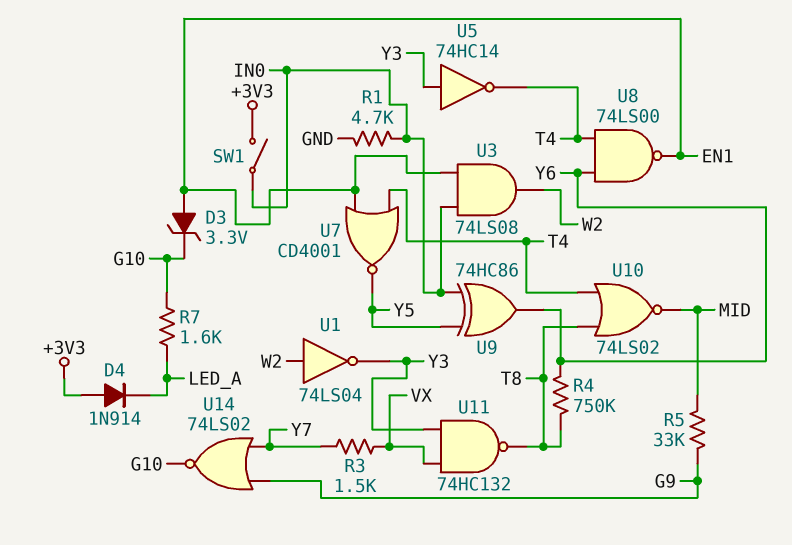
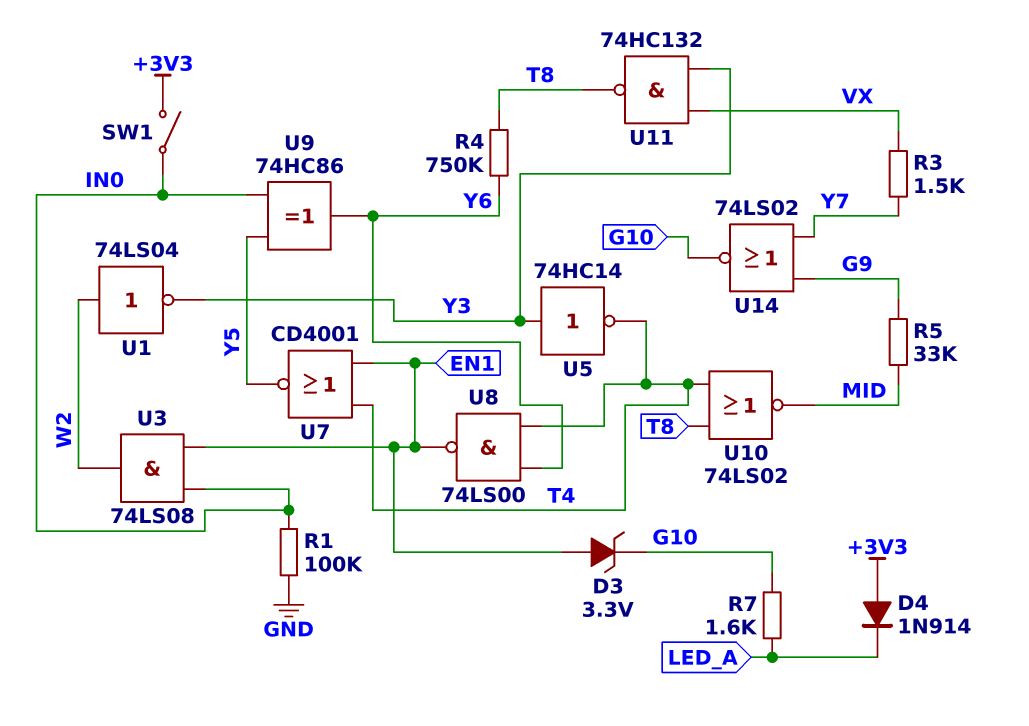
R1: 4.7k (GND, IN0) -> 100k (GND, IN0)

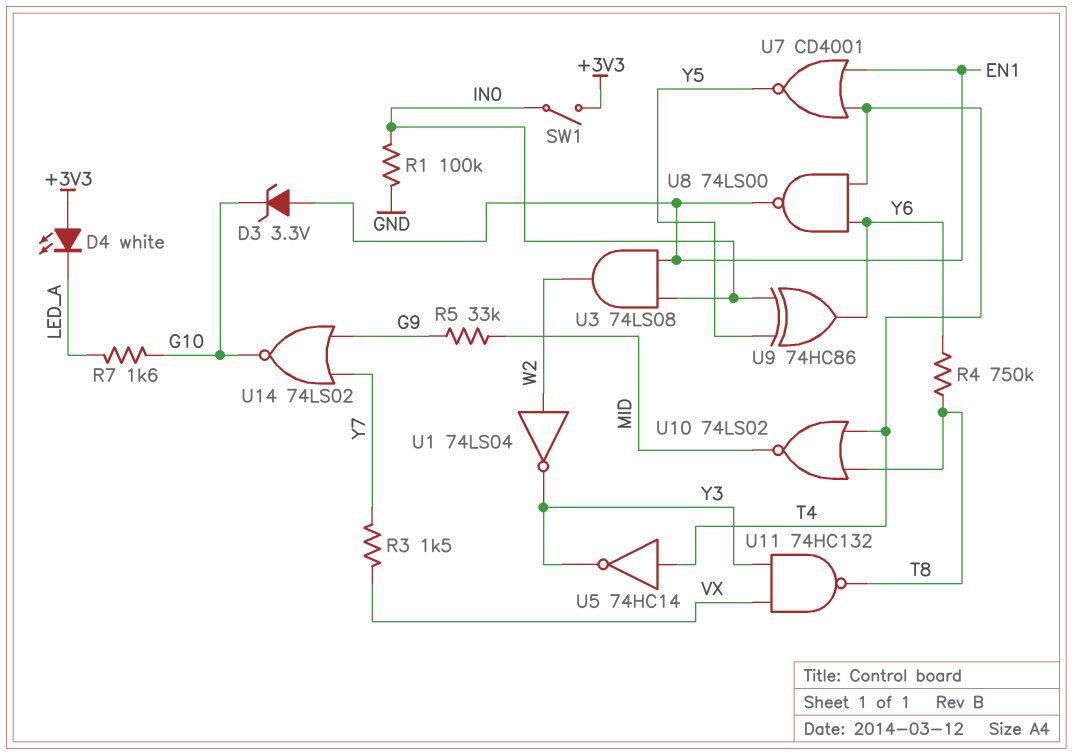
D4: diode 1N914 (A +3V3, K LED_A) -> LED white (A +3V3, K LED_A)
U5: NOT 74HC14 (in Y3, out T4) -> NOT 74HC14 (in T4, out Y3)

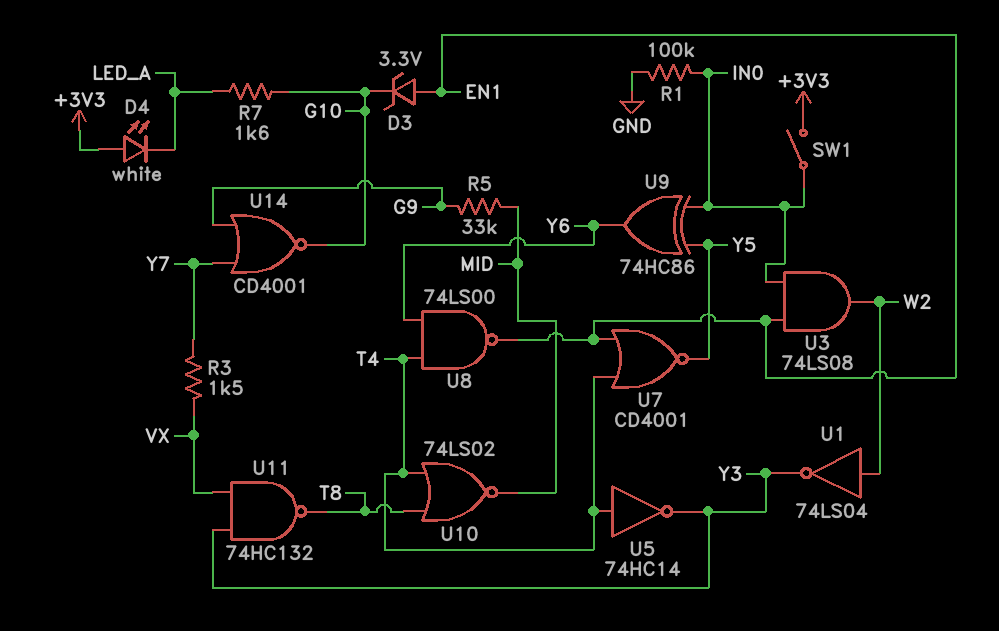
R4: 750k (T8, Y6) -> none
U14: NOR 74LS02 (in G9, in Y7, out G10) -> NOR CD4001 (in G9, in Y7, out G10)

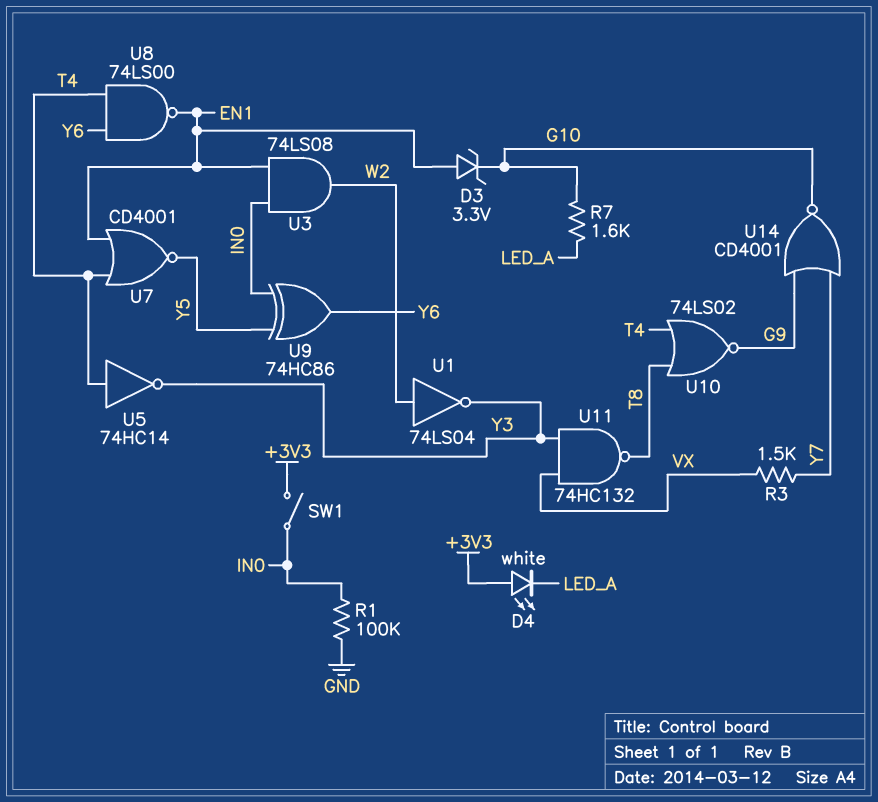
R5: 33k (G9, MID) -> none
U10: NOR 74LS02 (in T4, in T8, out MID) -> NOR 74LS02 (in T4, in T8, out G9)

